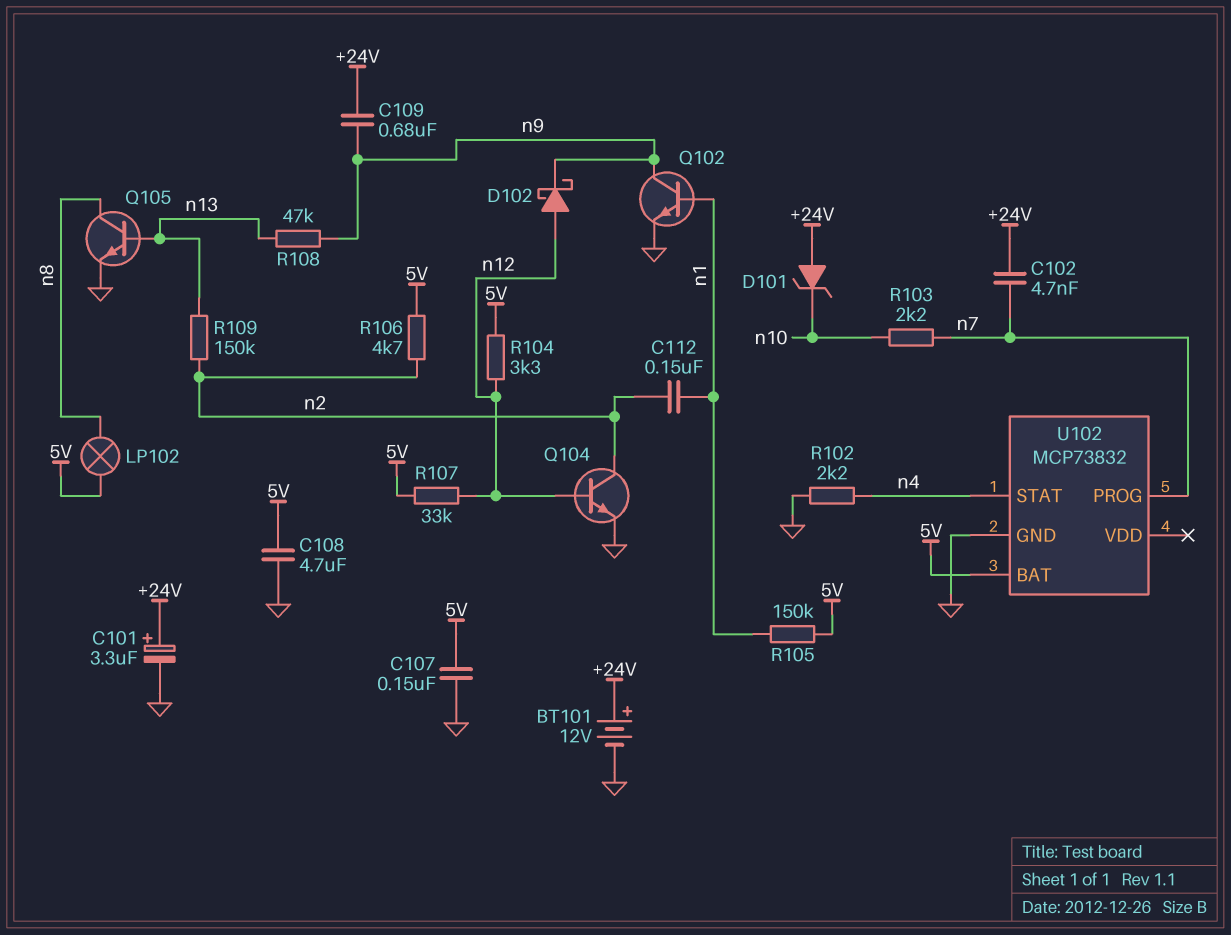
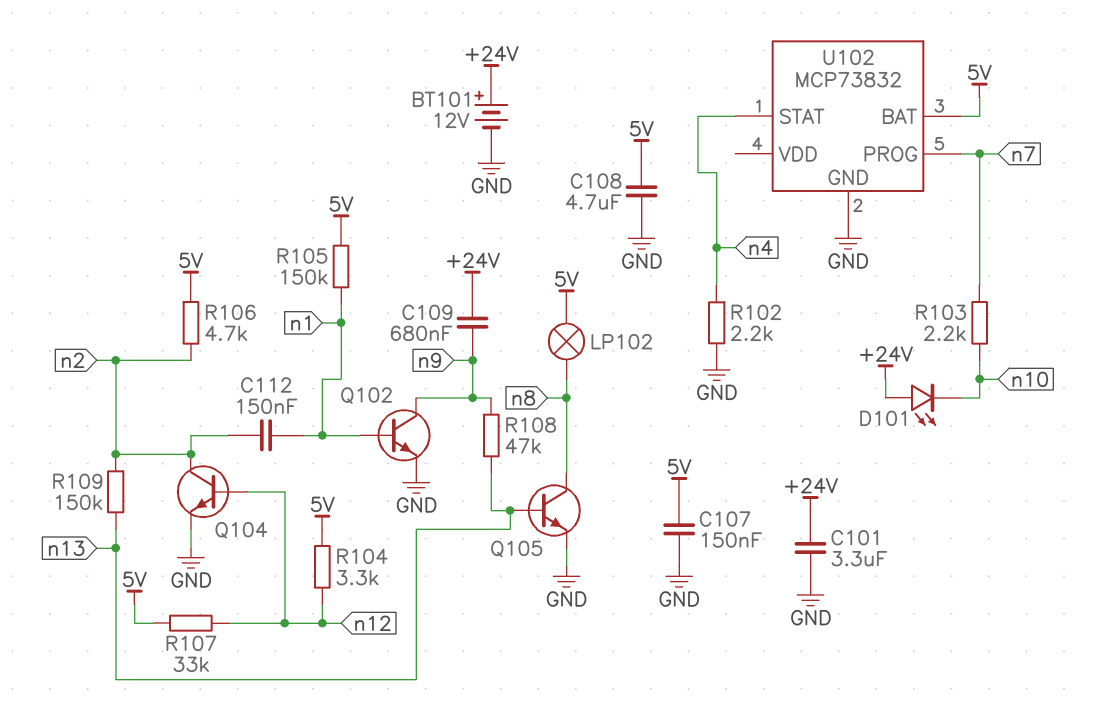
C101: 3.3uF (plus +24V, minus GND) -> 3.3uF (+24V, GND)
C102: 4.7nF (+24V, n7) -> none
D101: zener (A +24V, K n10) -> LED (A +24V, K n10)
D102: schottky (A n12, K n9) -> none

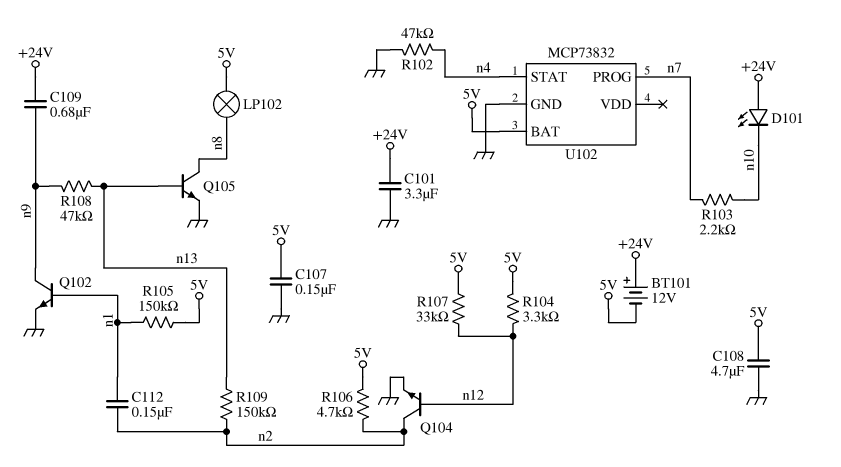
BT101: 12V (plus +24V, minus GND) -> 12V (plus +24V, minus 5V)
R102: 2.2k (GND, n4) -> 47k (GND, n4)

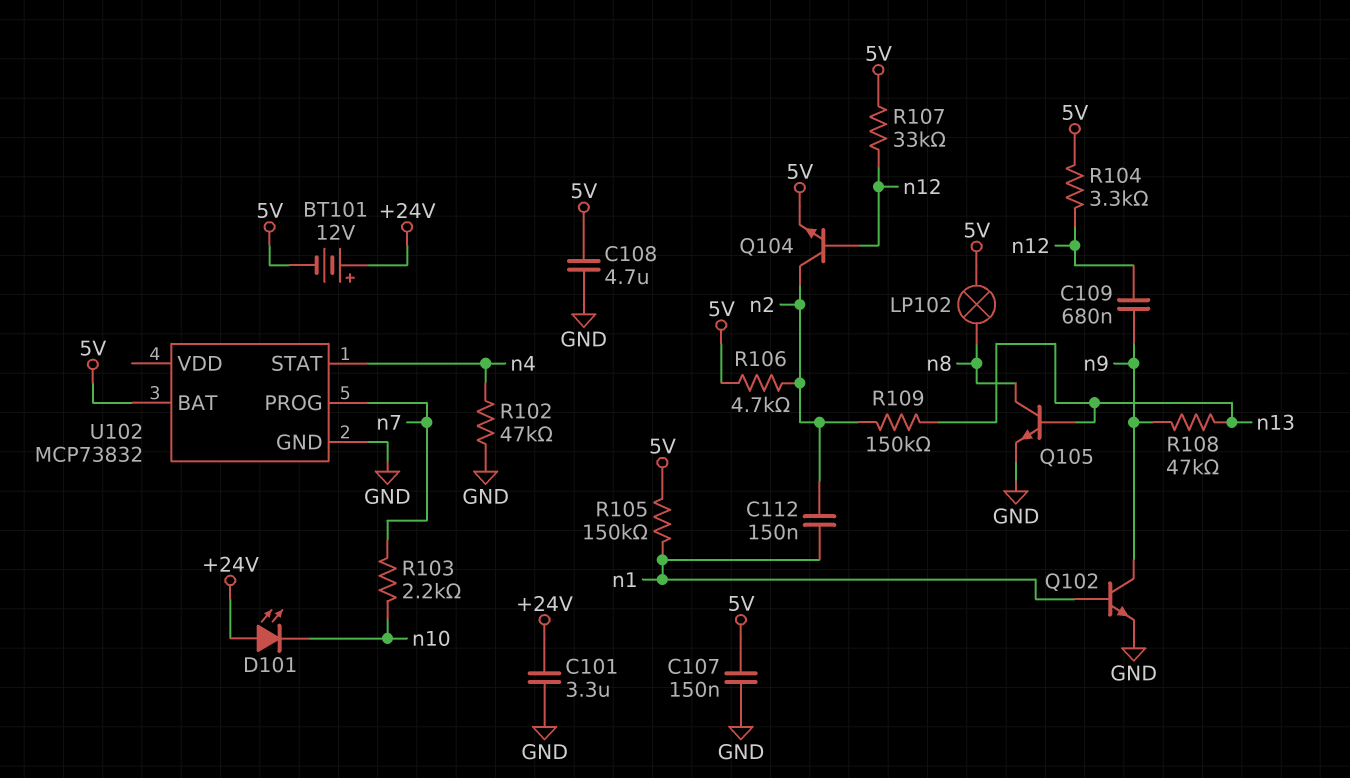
C109: 680nF (+24V, n9) -> 680nF (n9, n12)
Q104: NPN (B n12, C n2, E GND) -> NPN (B n12, C n2, E 5V)

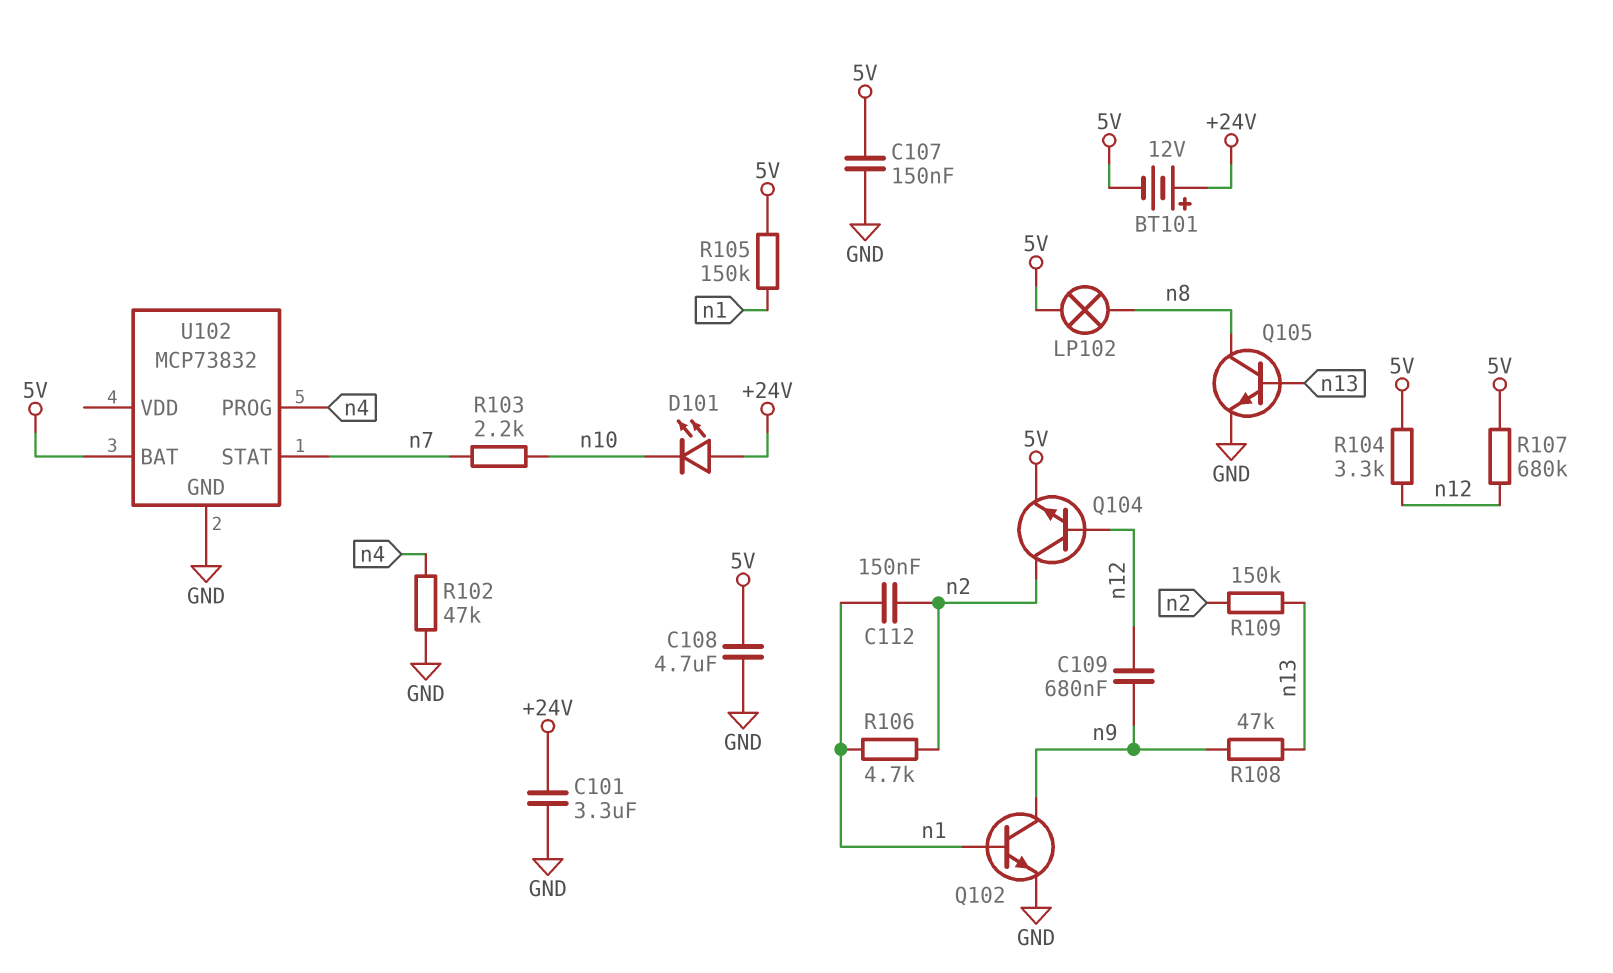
R106: 4.7k (5V, n2) -> 4.7k (n1, n2)
R107: 33k (5V, n12) -> 680k (5V, n12)
U102 pin PROG: n7 -> n4
U102 pin STAT: n4 -> n7

